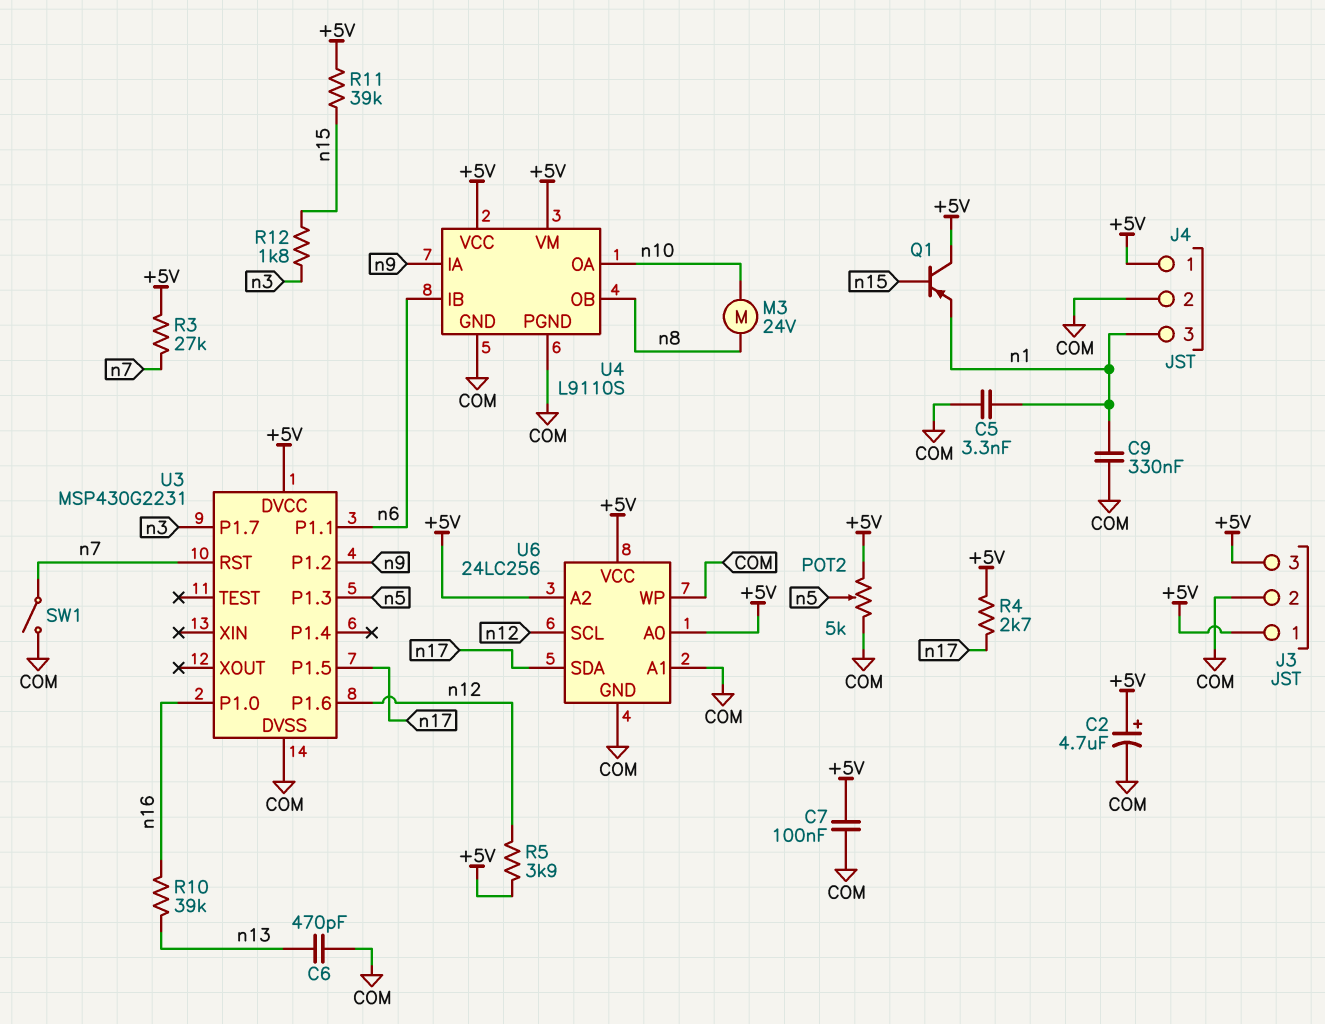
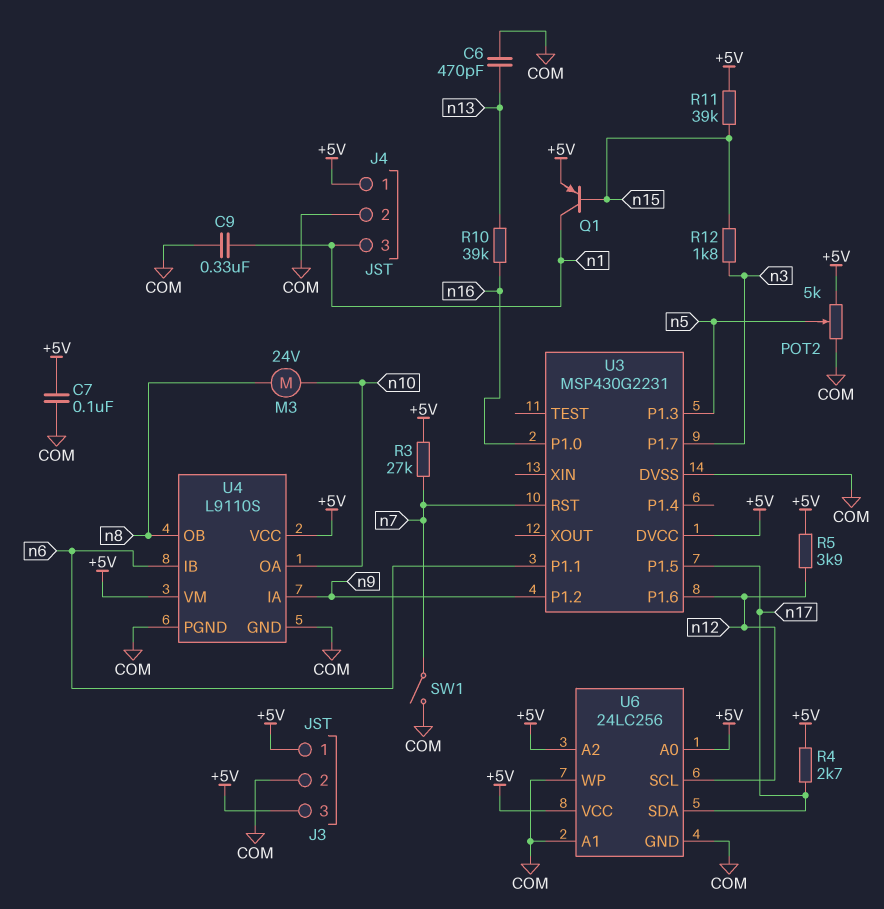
C2: 4.7uF (plus +5V, minus COM) -> none
C5: 3.3nF (COM, n1) -> none
Q1: PNP (B n15, C +5V, E n1) -> PNP (B n15, C n1, E +5V)

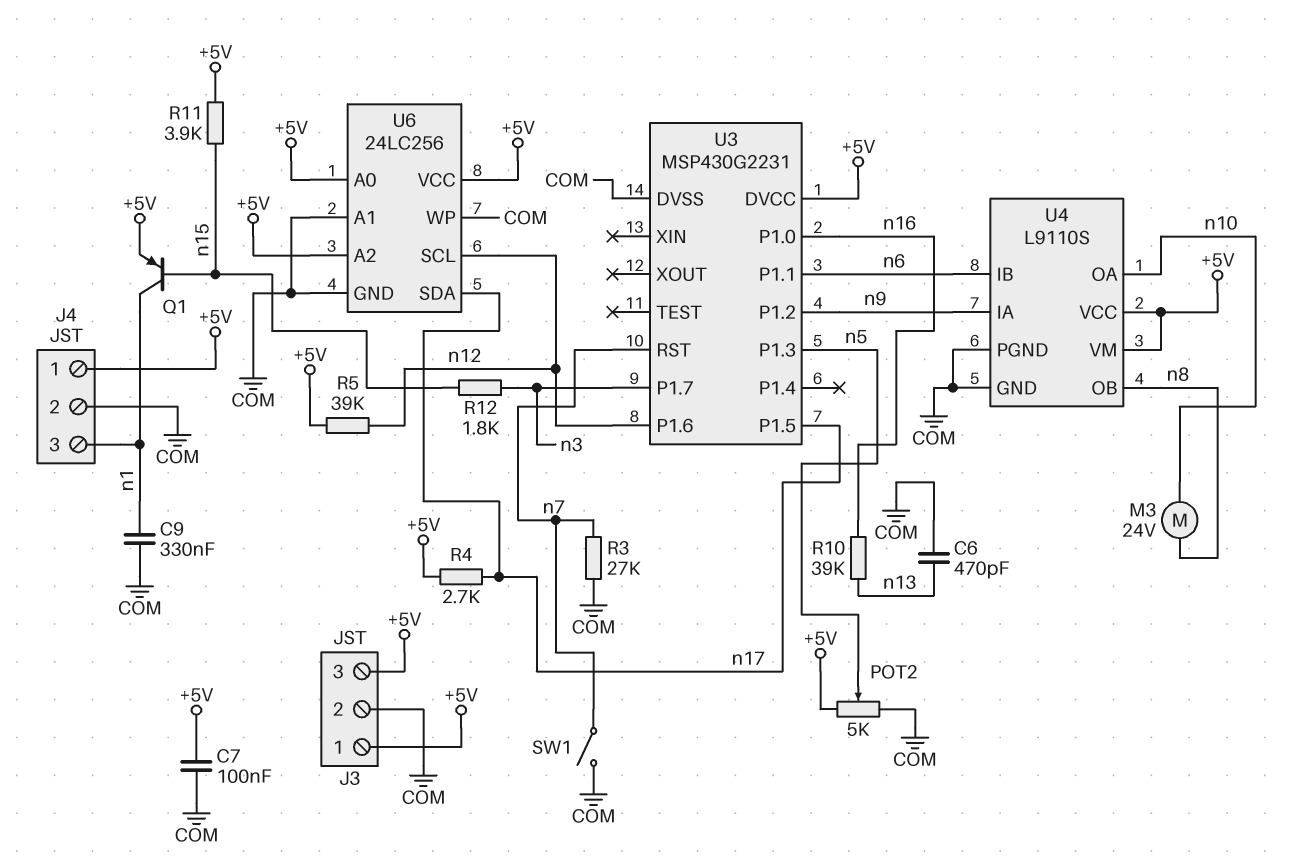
R3: 27k (+5V, n7) -> 27k (COM, n7)
R5: 3.9k (+5V, n12) -> 39k (+5V, n12)
R11: 39k (+5V, n15) -> 3.9k (+5V, n15)

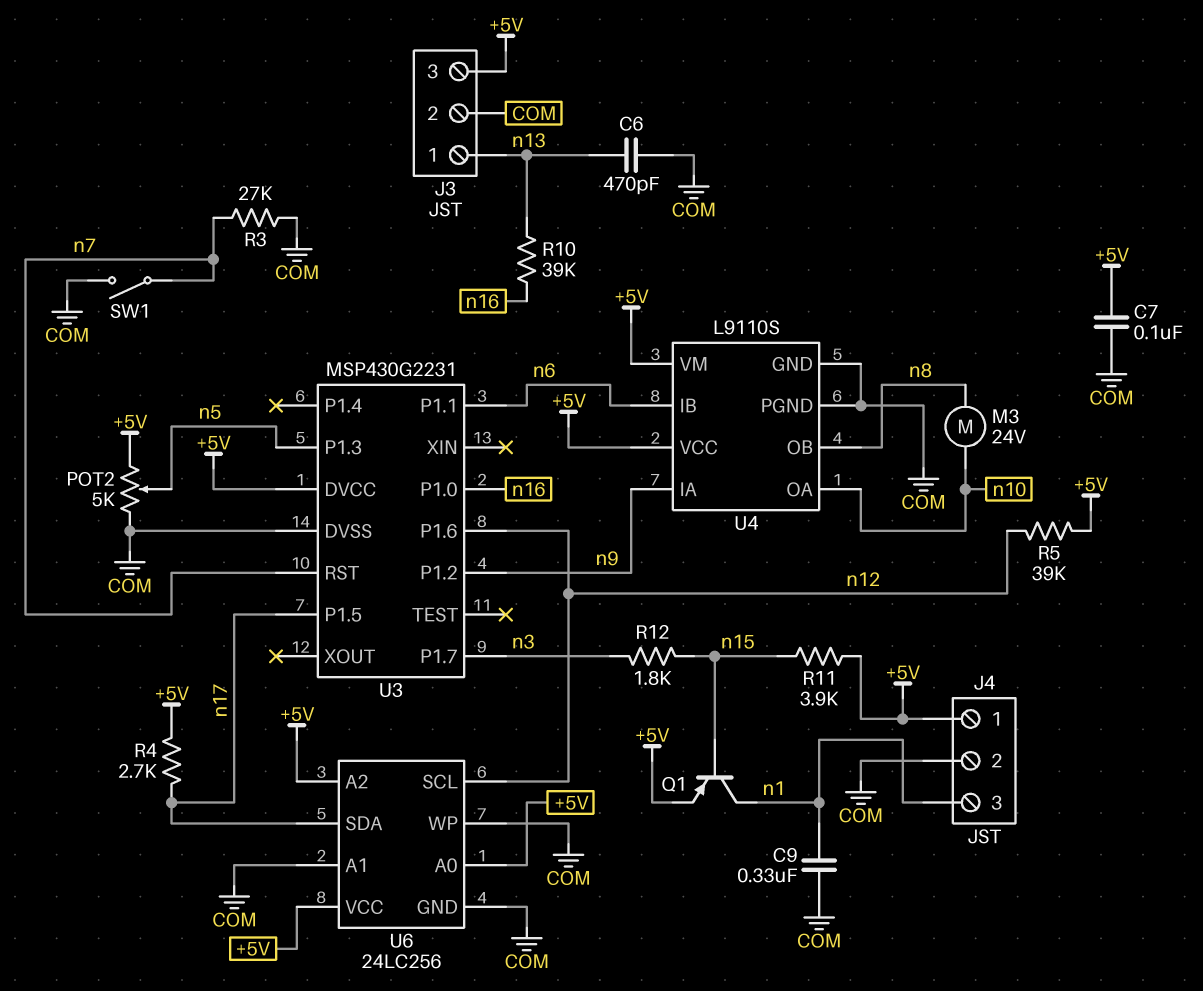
J3 pin 1: +5V -> n13

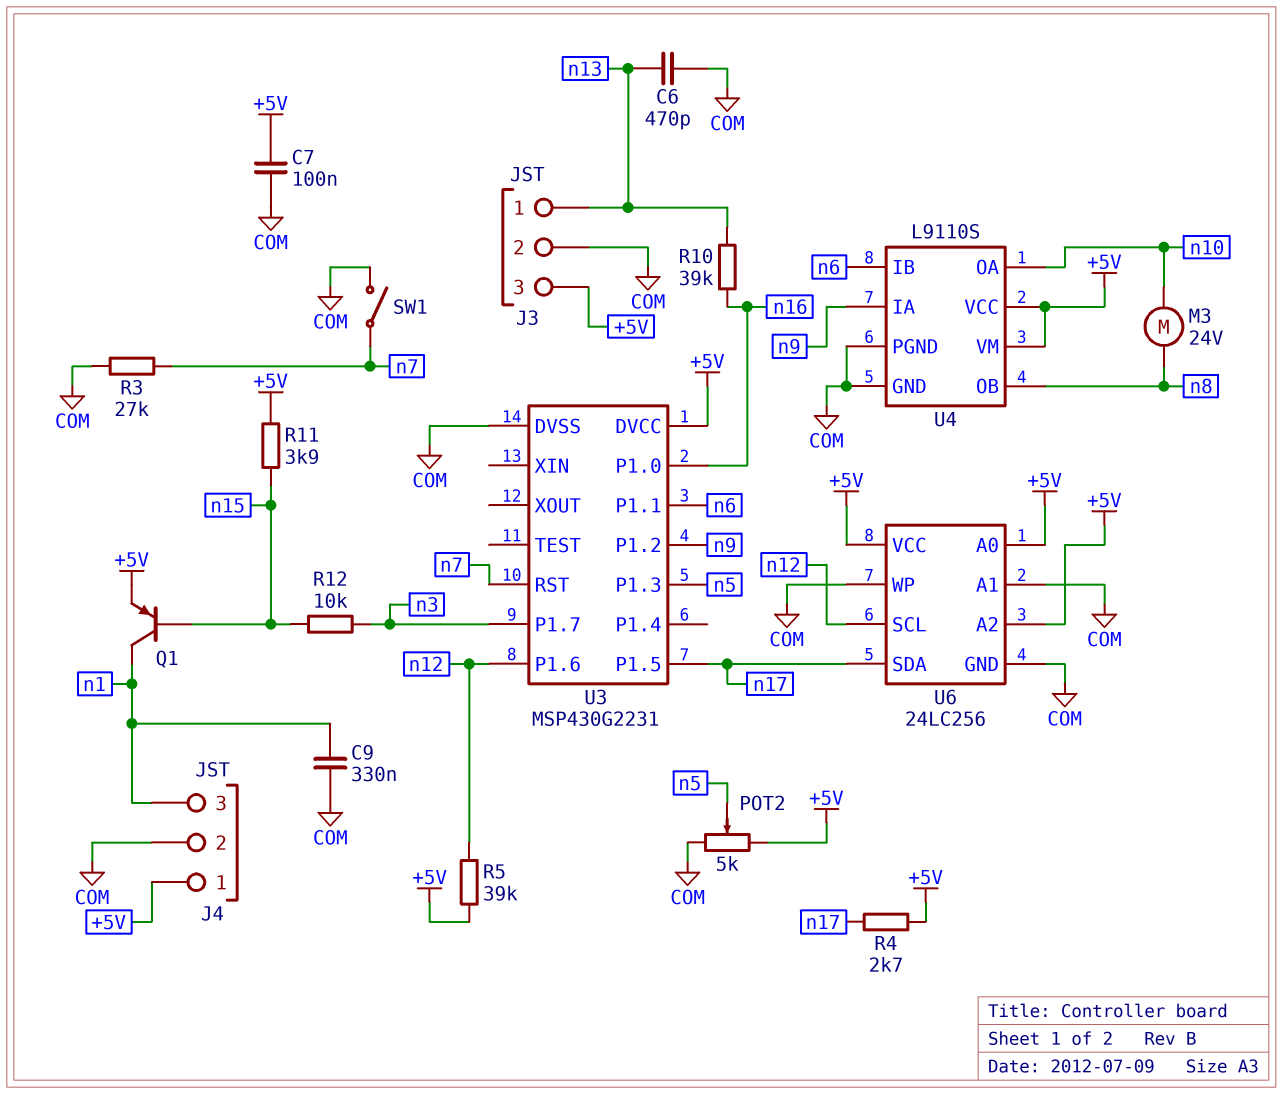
R12: 1.8k (n3, n15) -> 10k (n3, n15)

